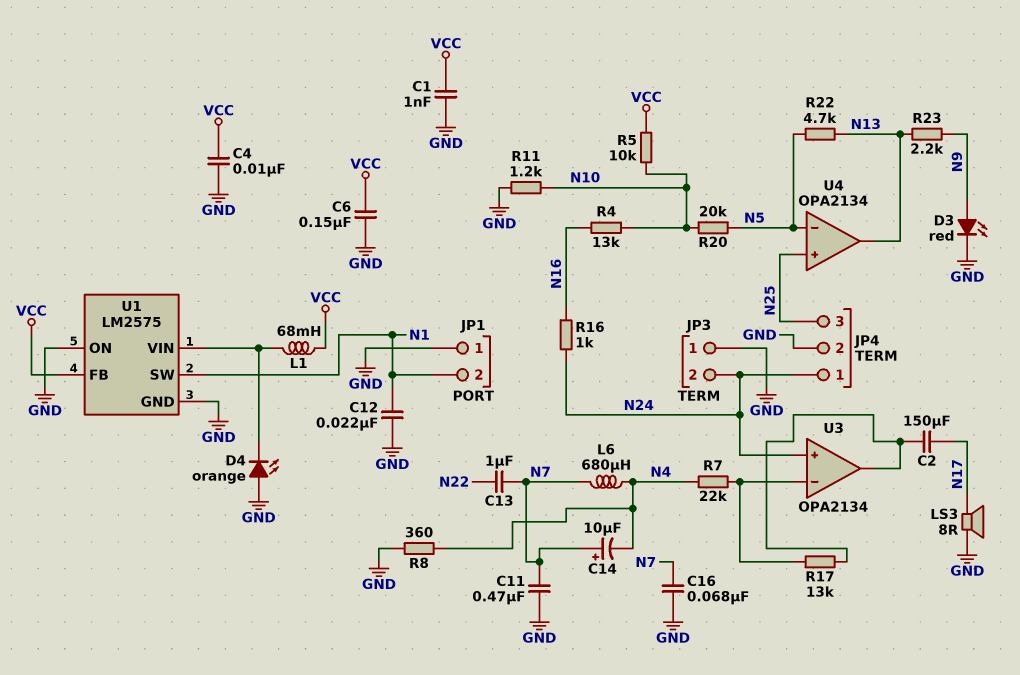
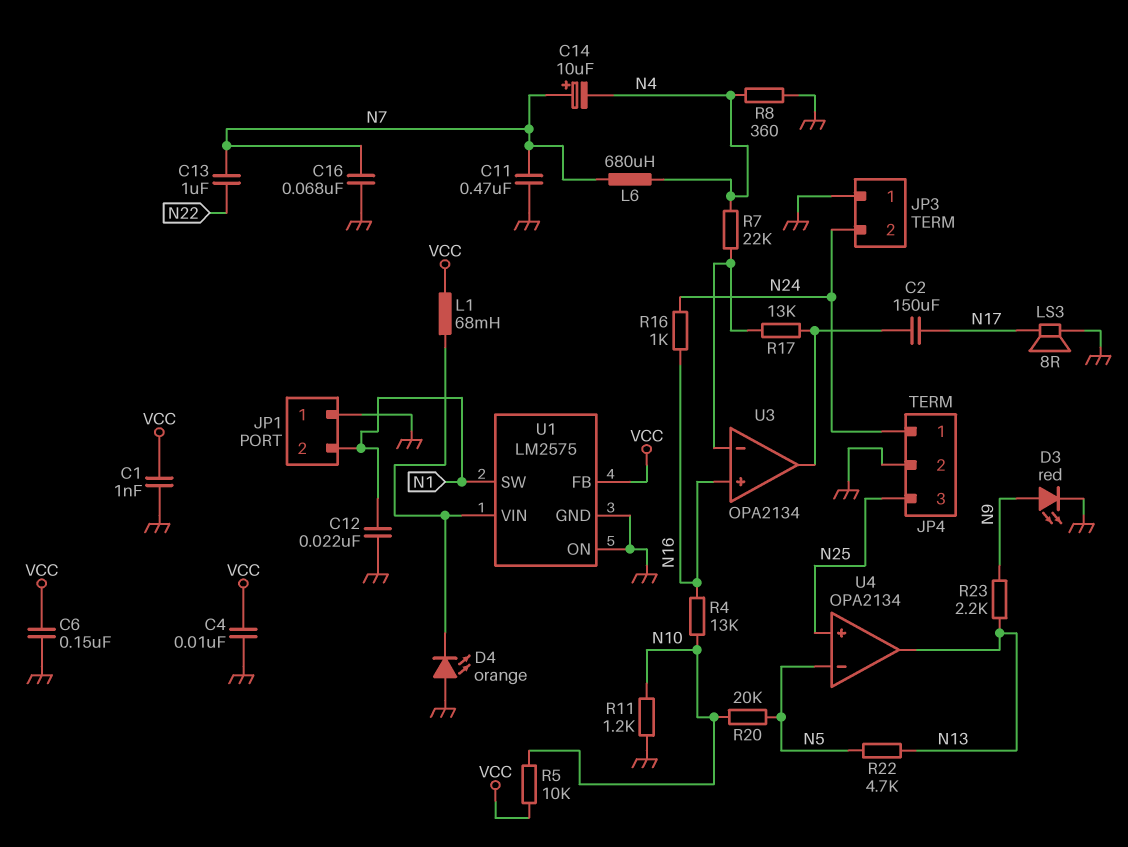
U3 pin in+: N24 -> N16

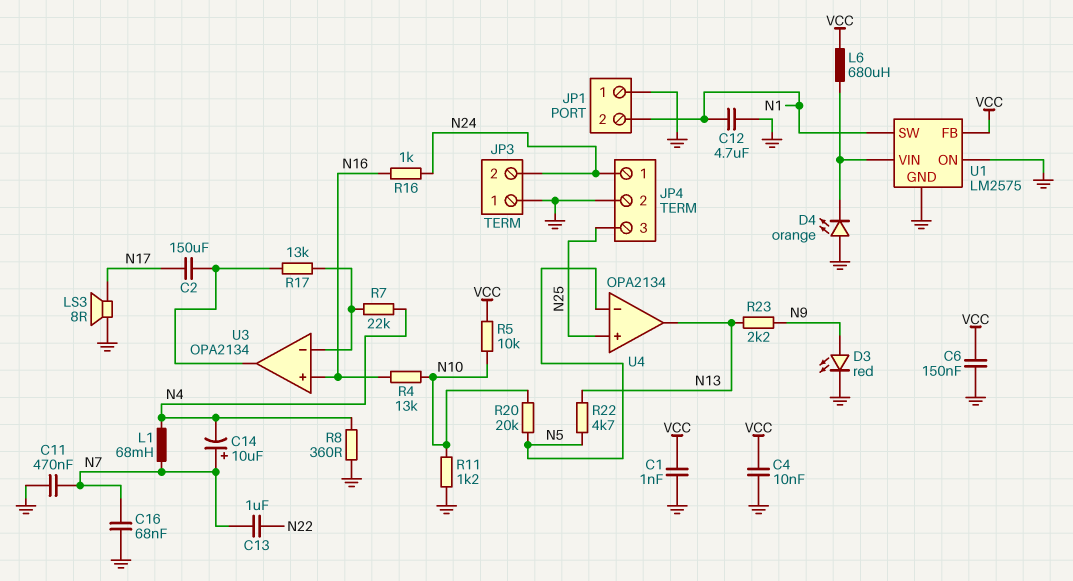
C12: 22nF (GND, N1) -> 4.7uF (GND, N1)
L1: 68mH (U1/VIN, VCC) -> 68mH (N4, N7)
L6: 680uH (N4, N7) -> 680uH (U1/VIN, VCC)

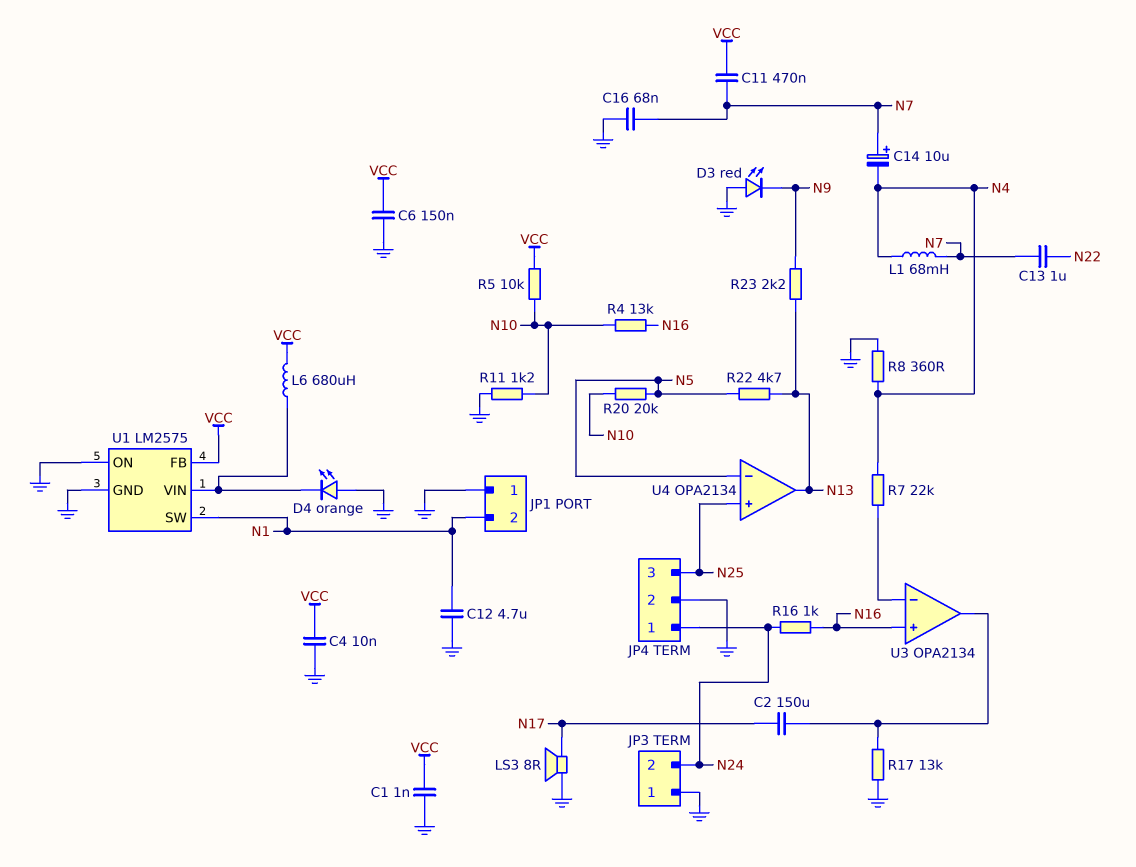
C11: 470nF (GND, N7) -> 470nF (N7, VCC)
D3: LED red (A N9, K GND) -> LED red (A GND, K N9)
R17: 13k (U3/in-, U3/out) -> 13k (GND, U3/out)

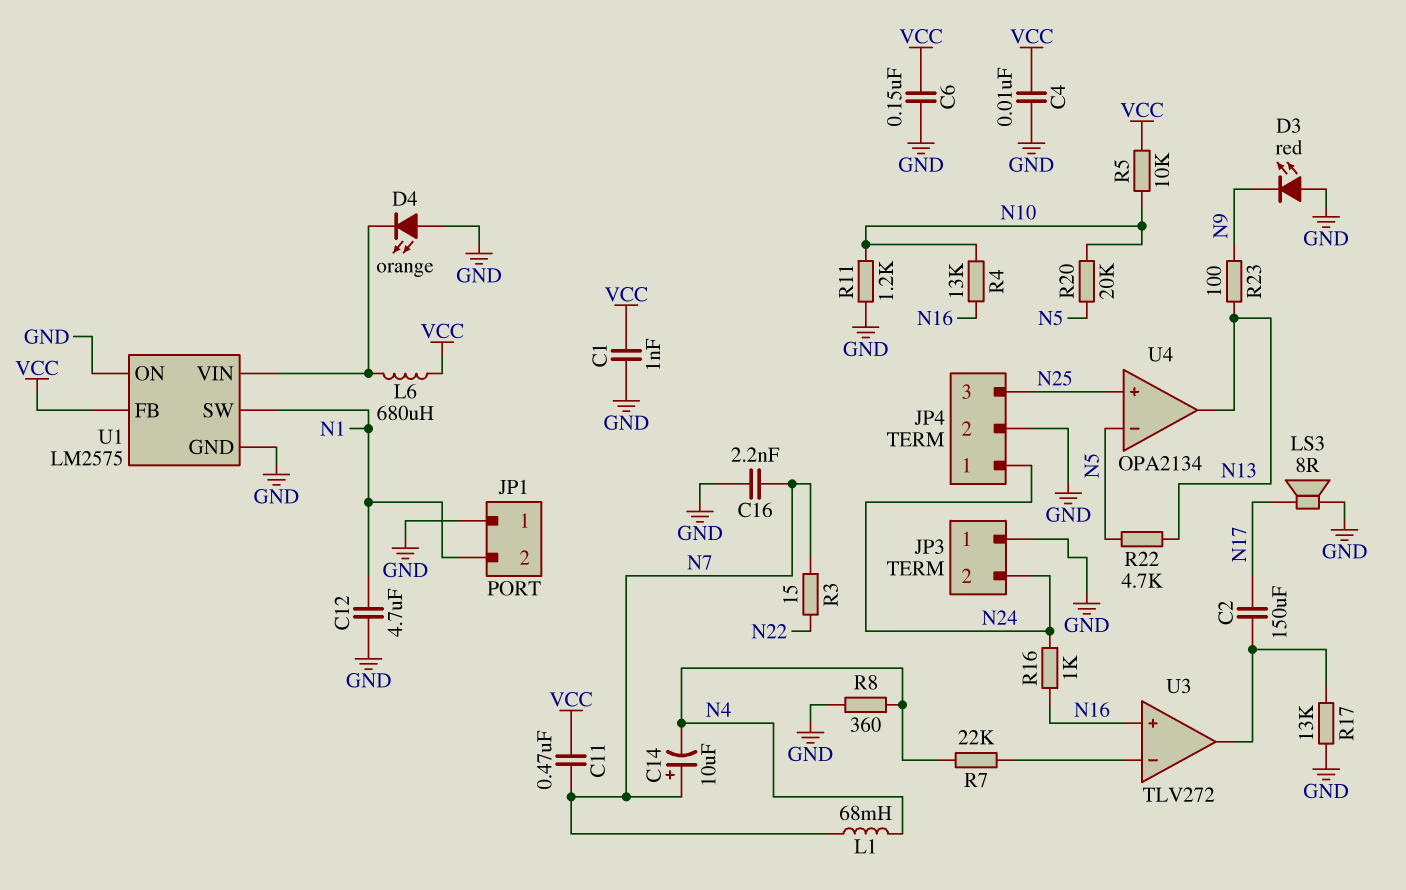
C13: 1uF (N7, N22) -> none
C16: 68nF (GND, N7) -> 2.2nF (GND, N7)
R3: none -> 15 (N7, N22)
R23: 2.2k (N9, N13) -> 100 (N9, N13)
U3: OPA2134 -> TLV272

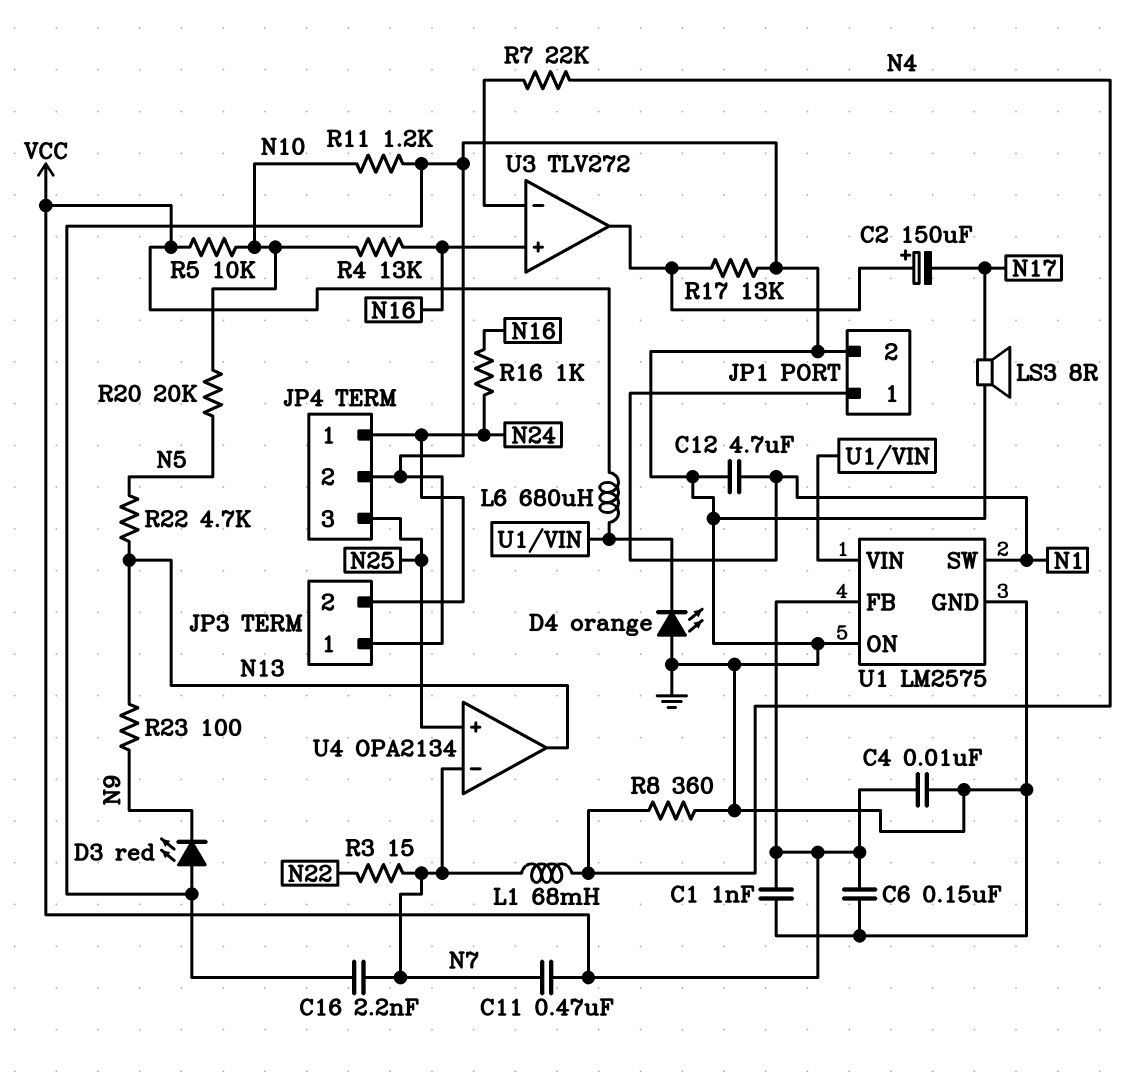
C2: 150uF (N17, U3/out) -> 150uF (plus U3/out, minus N17)
C14: 10uF (plus N7, minus N4) -> none
JP1 pin 1: GND -> N1
JP1 pin 2: N1 -> GND
U4 pin in-: N5 -> N7

